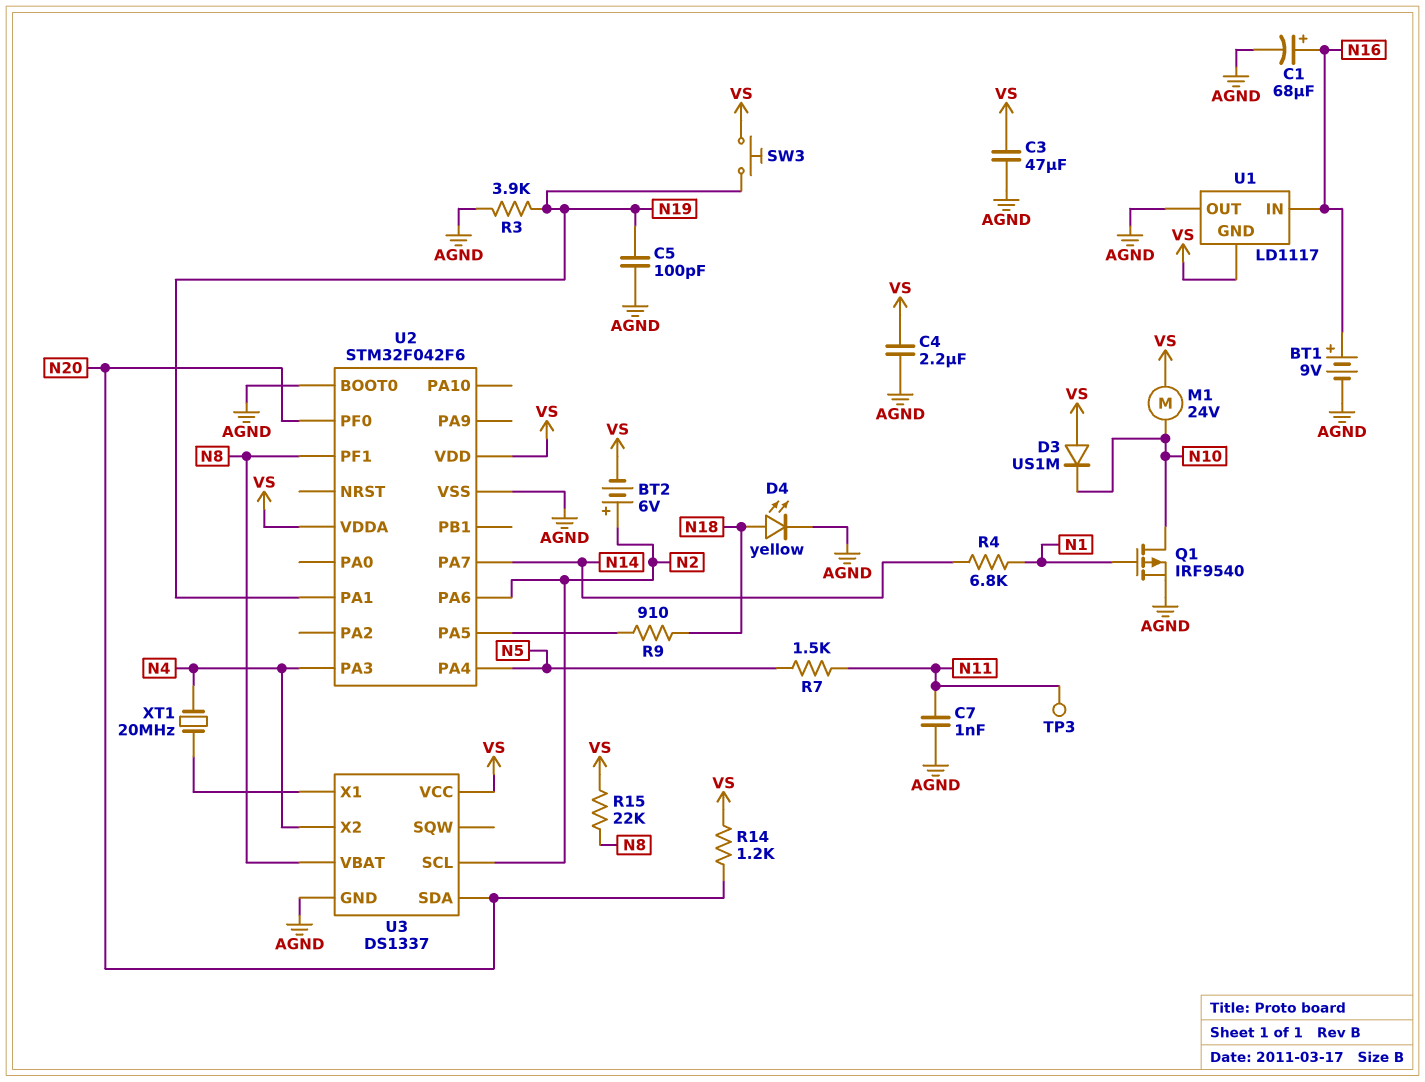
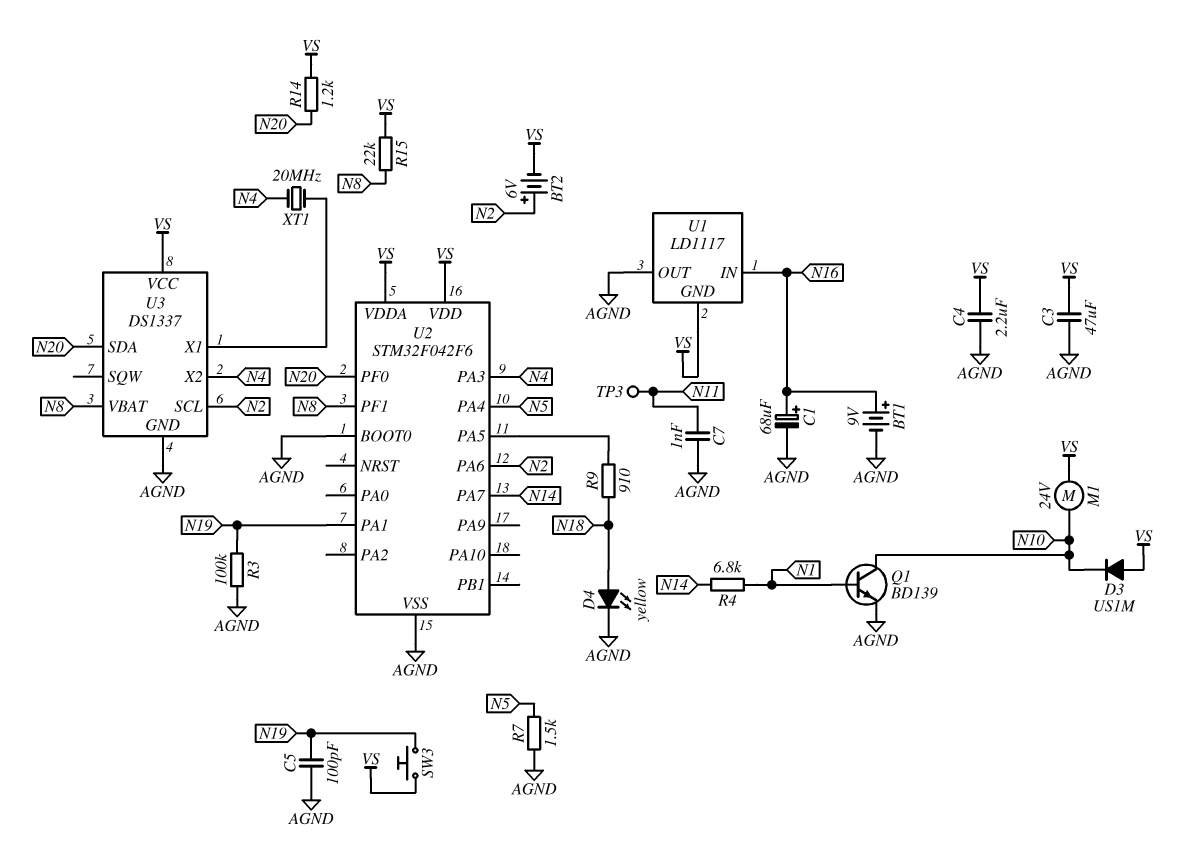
Q1: PMOS IRF9540 (G N1, D N10, S AGND) -> NPN BD139 (B N1, C N10, E AGND)
R3: 3.9k (AGND, N19) -> 100k (AGND, N19)
R7: 1.5k (N5, N11) -> 1.5k (AGND, N5)

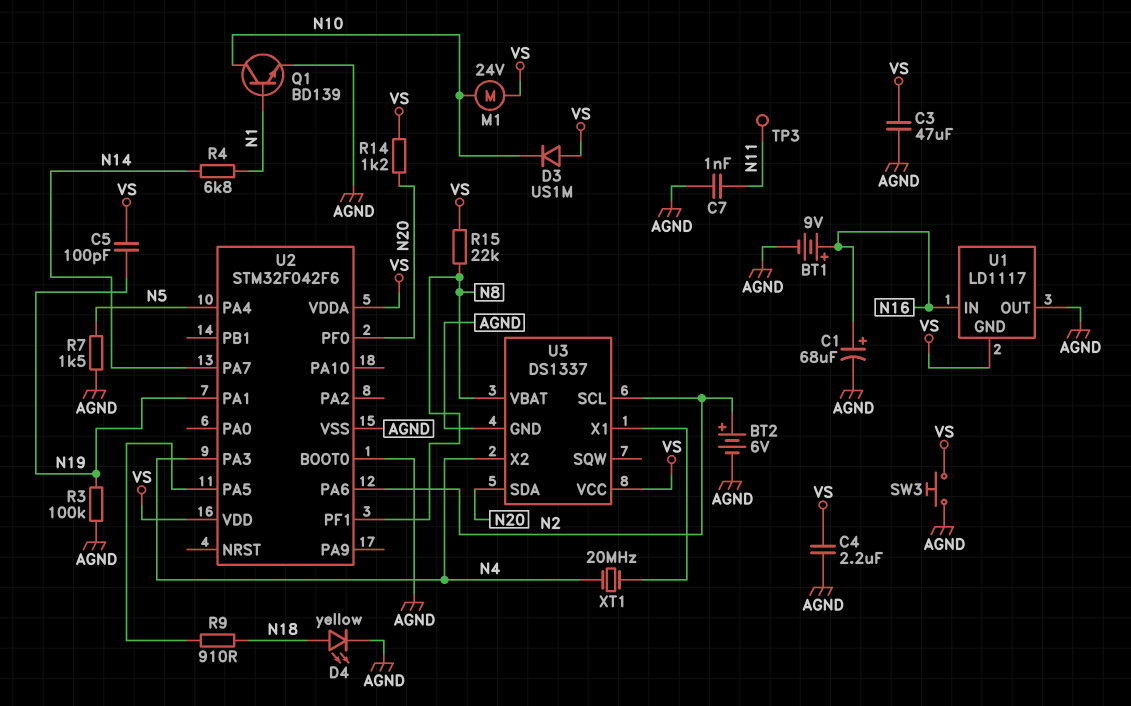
BT2: 6V (plus N2, minus VS) -> 6V (plus N2, minus AGND)
C5: 100pF (AGND, N19) -> 100pF (N19, VS)
SW3: button (N19, VS) -> button (AGND, VS)

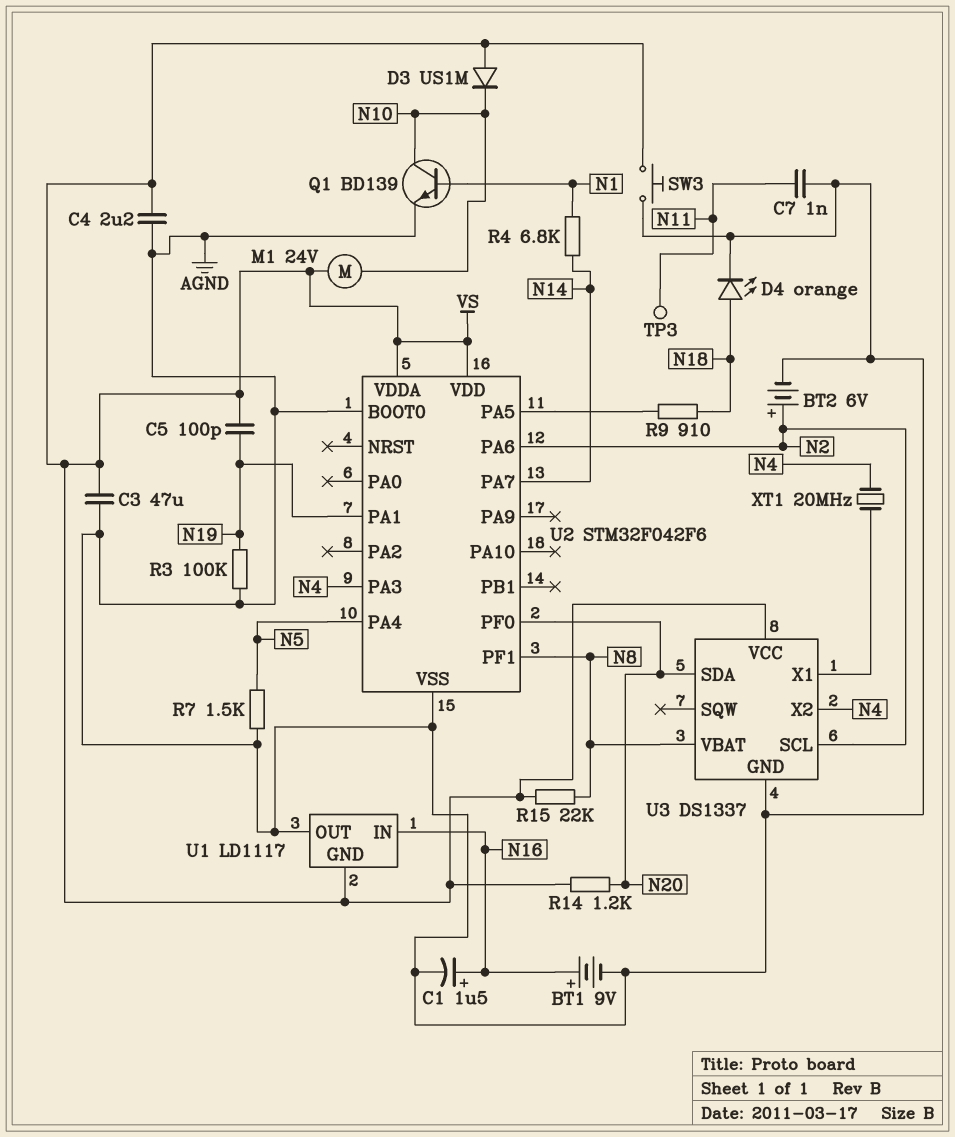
C1: 68uF (plus N16, minus AGND) -> 1.5uF (plus N16, minus AGND)
D4: LED yellow (A N18, K AGND) -> LED orange (A N18, K AGND)

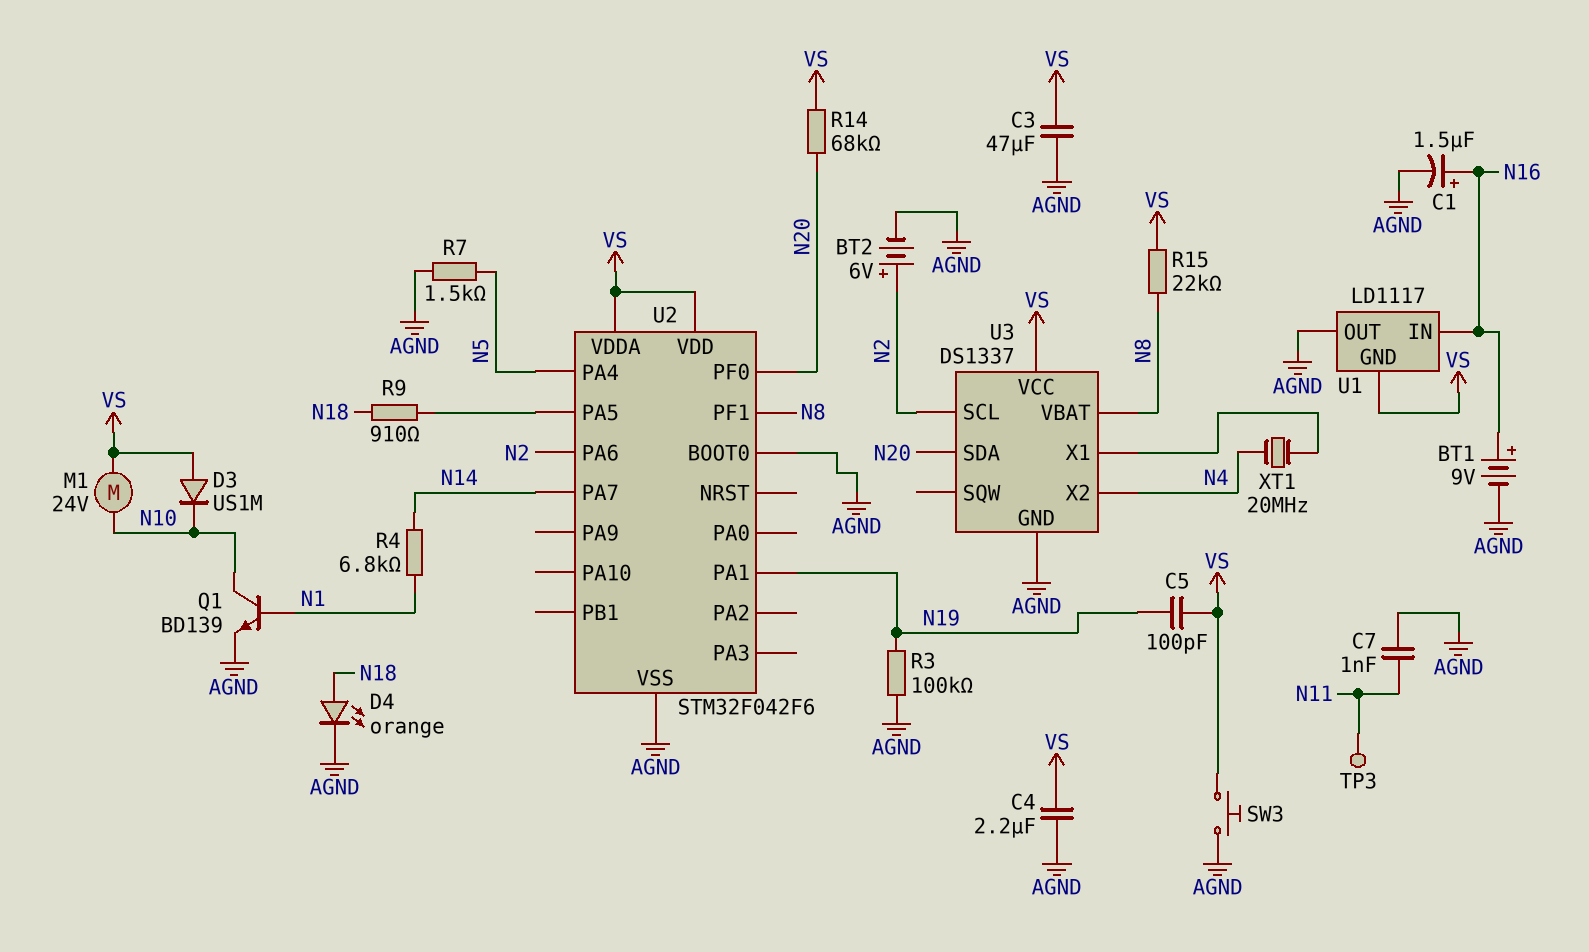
R14: 1.2k (N20, VS) -> 68k (N20, VS)
U2 pin PA3: N4 -> none

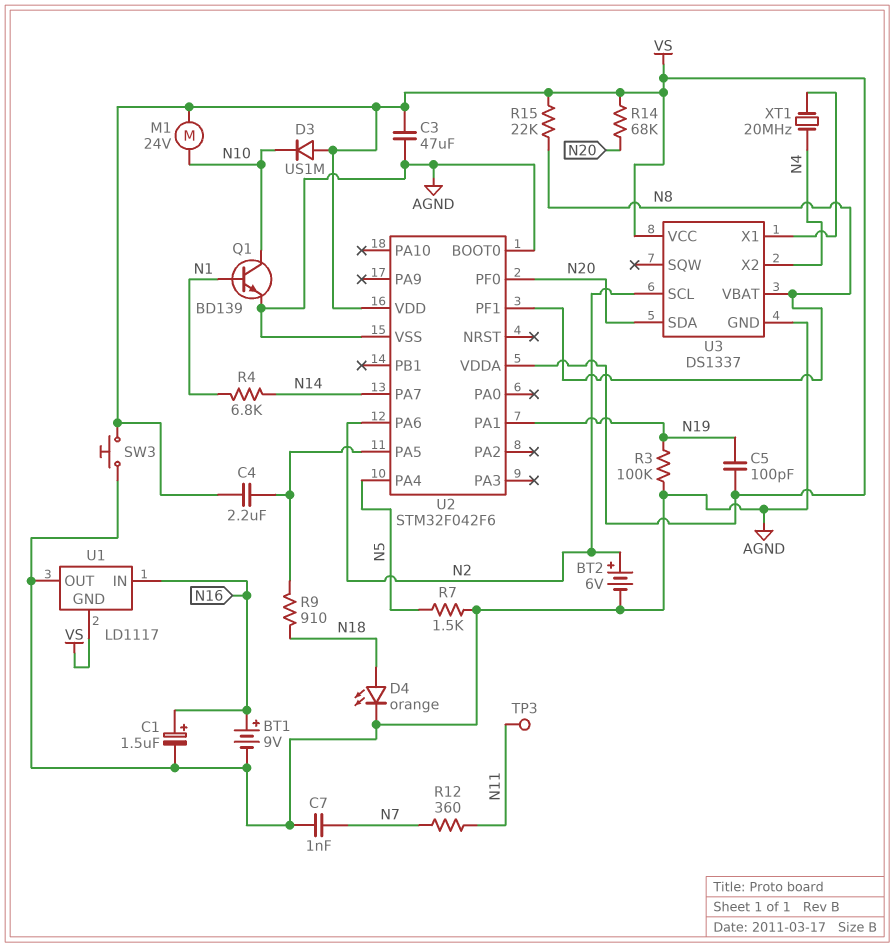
C4: 2.2uF (AGND, VS) -> 2.2uF (U2/PA5, VS)
C7: 1nF (AGND, N11) -> 1nF (AGND, N7)
R12: none -> 360 (N7, N11)

